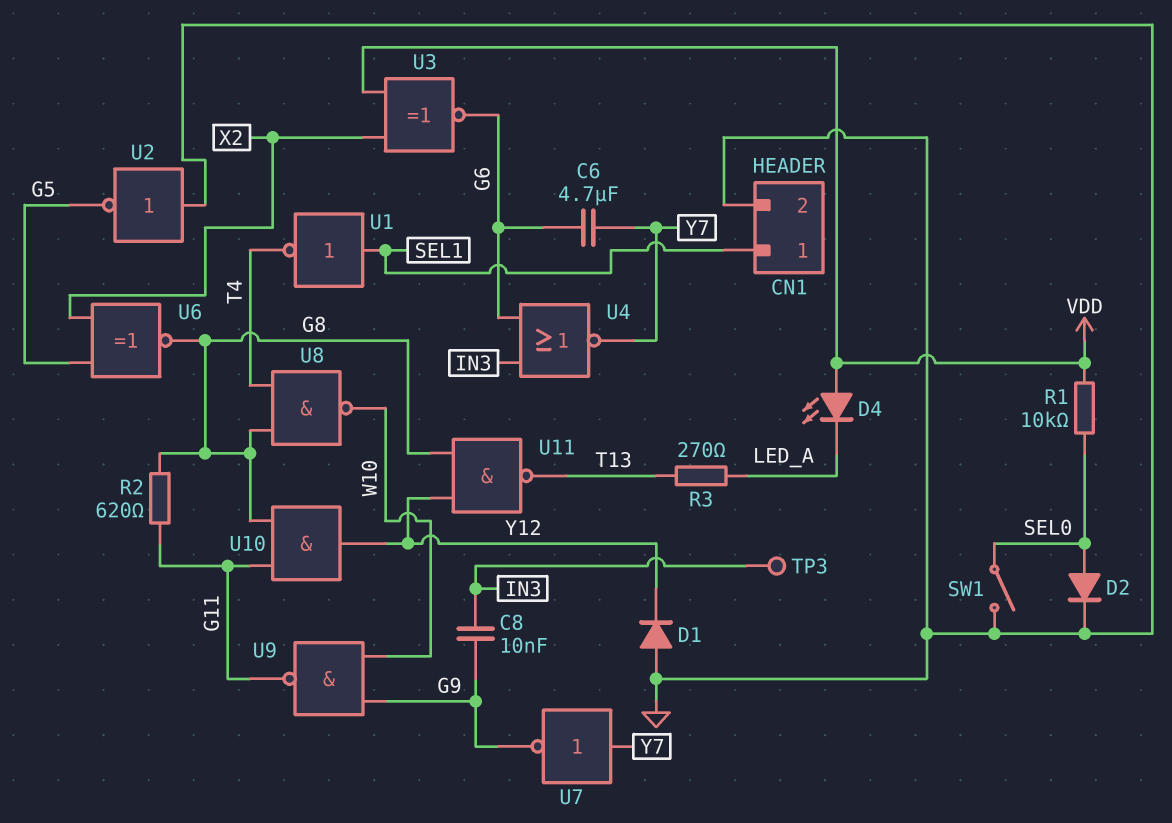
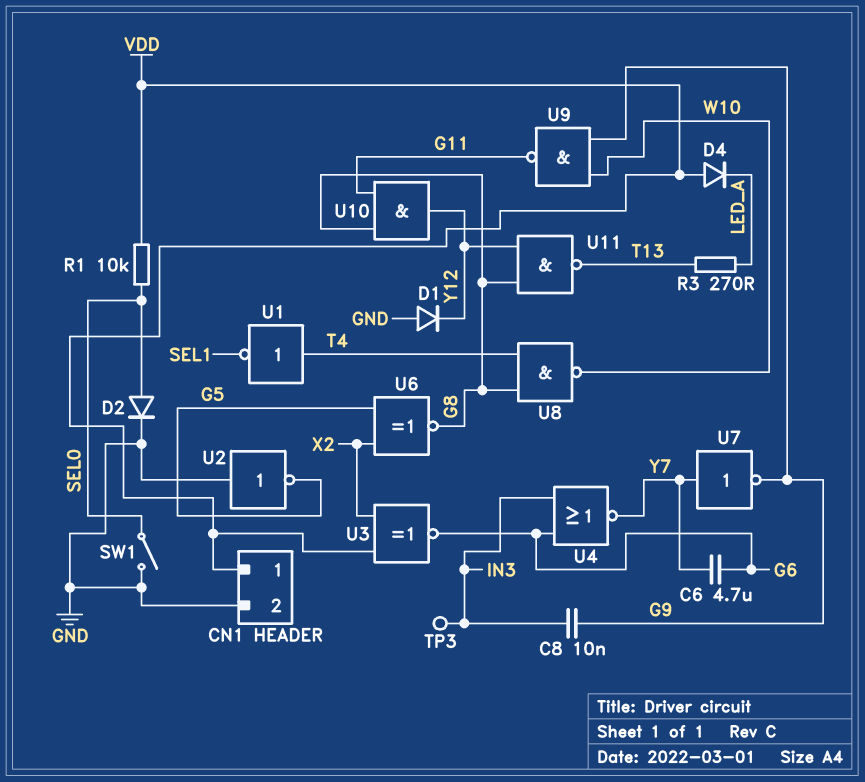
CN1 pin 1: SEL1 -> VDD
D4: LED (A VDD, K LED_A) -> diode (A VDD, K LED_A)
R2: 620 (G8, G11) -> none
U1: NOT (in SEL1, out T4) -> NOT (in T4, out SEL1)

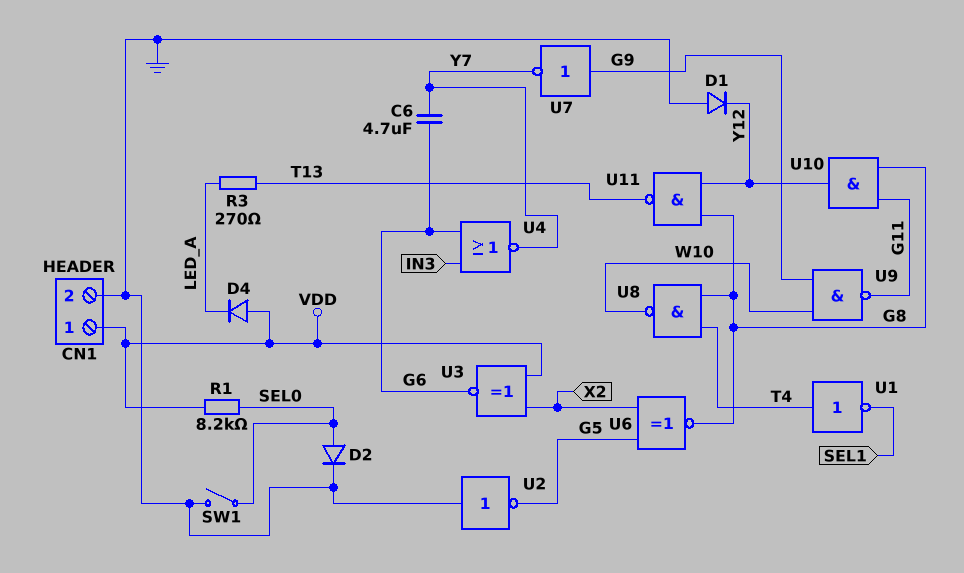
C8: 10nF (G9, IN3) -> none
R1: 10k (SEL0, VDD) -> 8.2k (SEL0, VDD)
TP3: test point (IN3) -> none
U7: NOT (in Y7, out G9) -> NOT (in G9, out Y7)

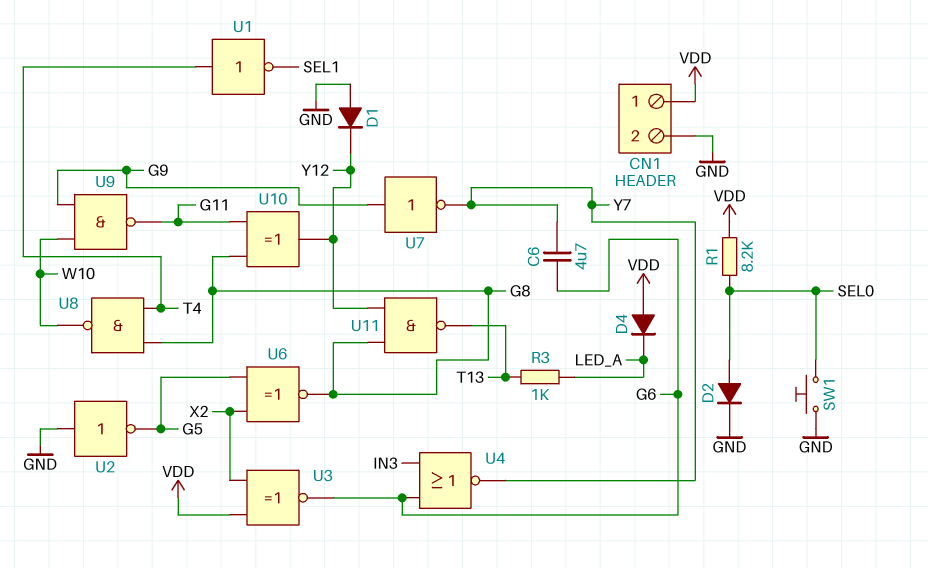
R3: 270 (LED_A, T13) -> 1k (LED_A, T13)
SW1: switch (GND, SEL0) -> button (GND, SEL0)
U10: AND (in G8, in G11, out Y12) -> XOR (in G8, in G11, out Y12)

